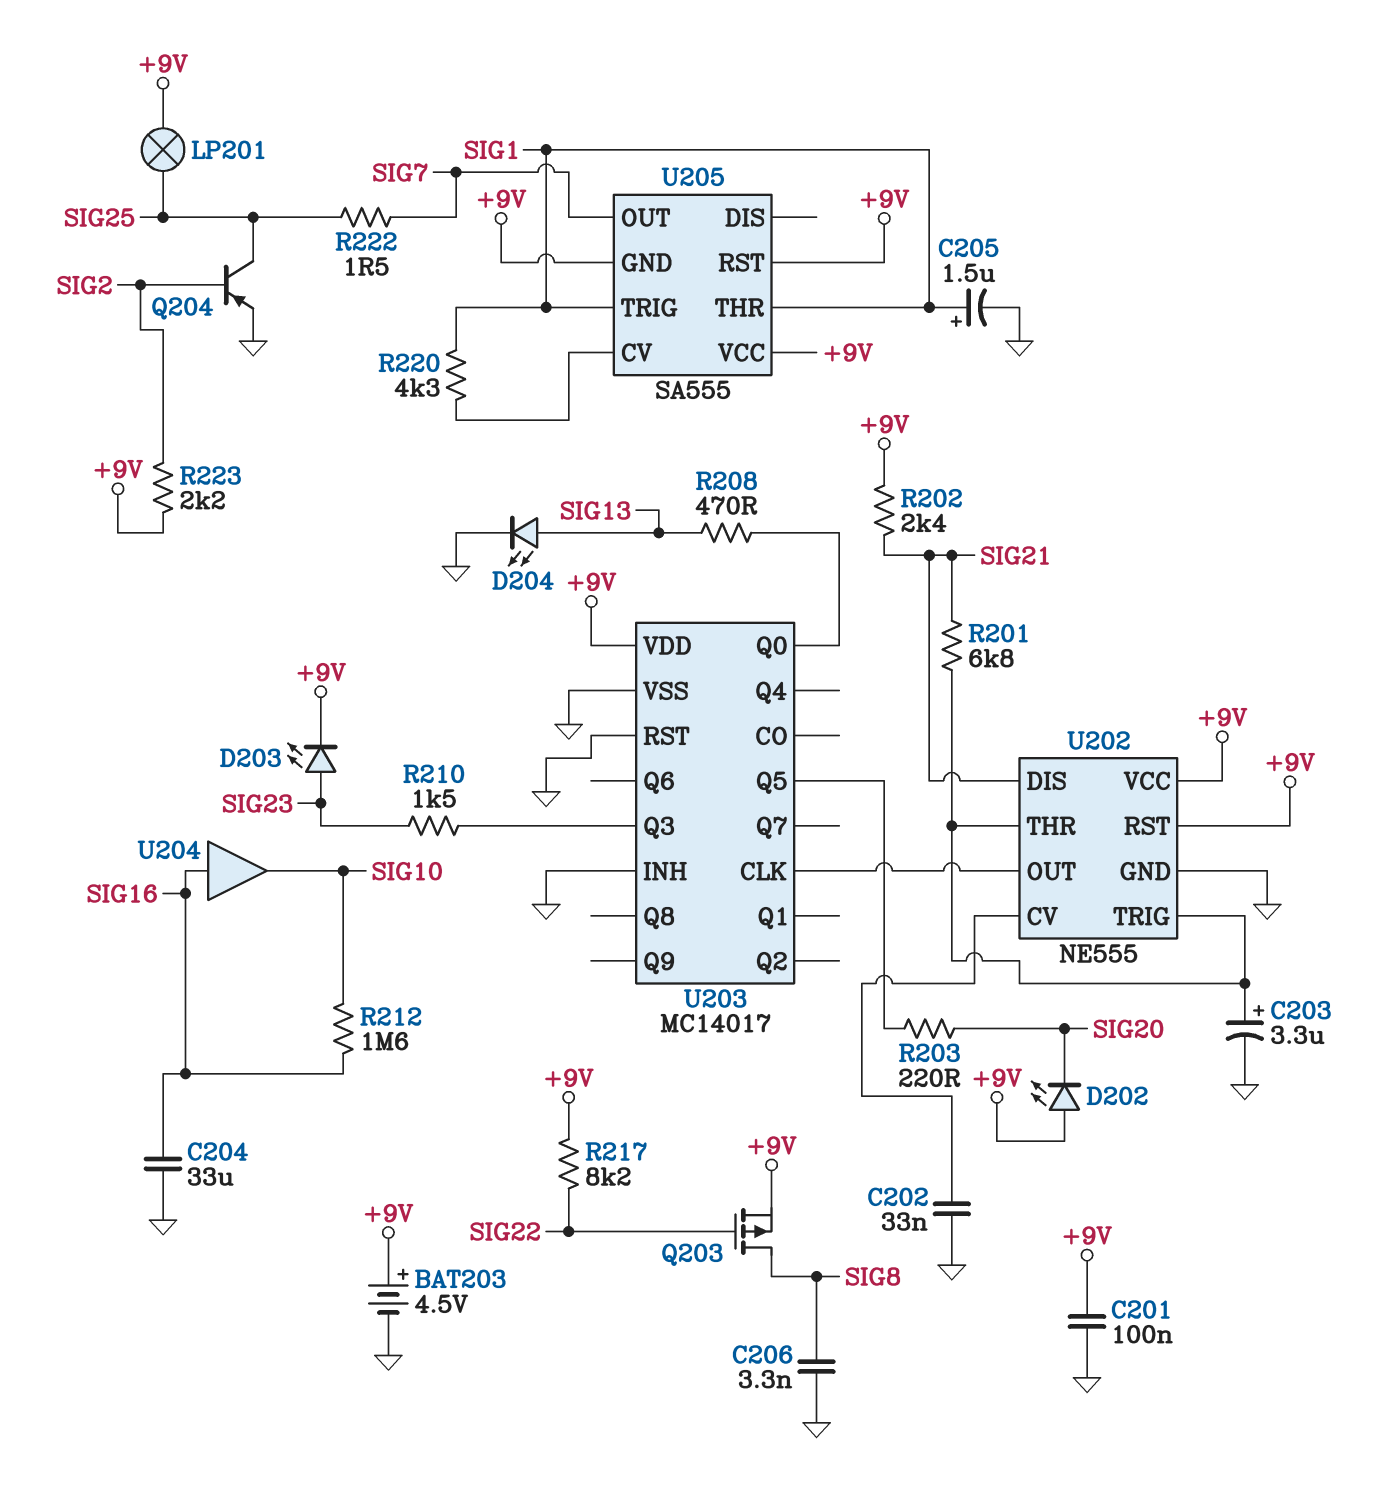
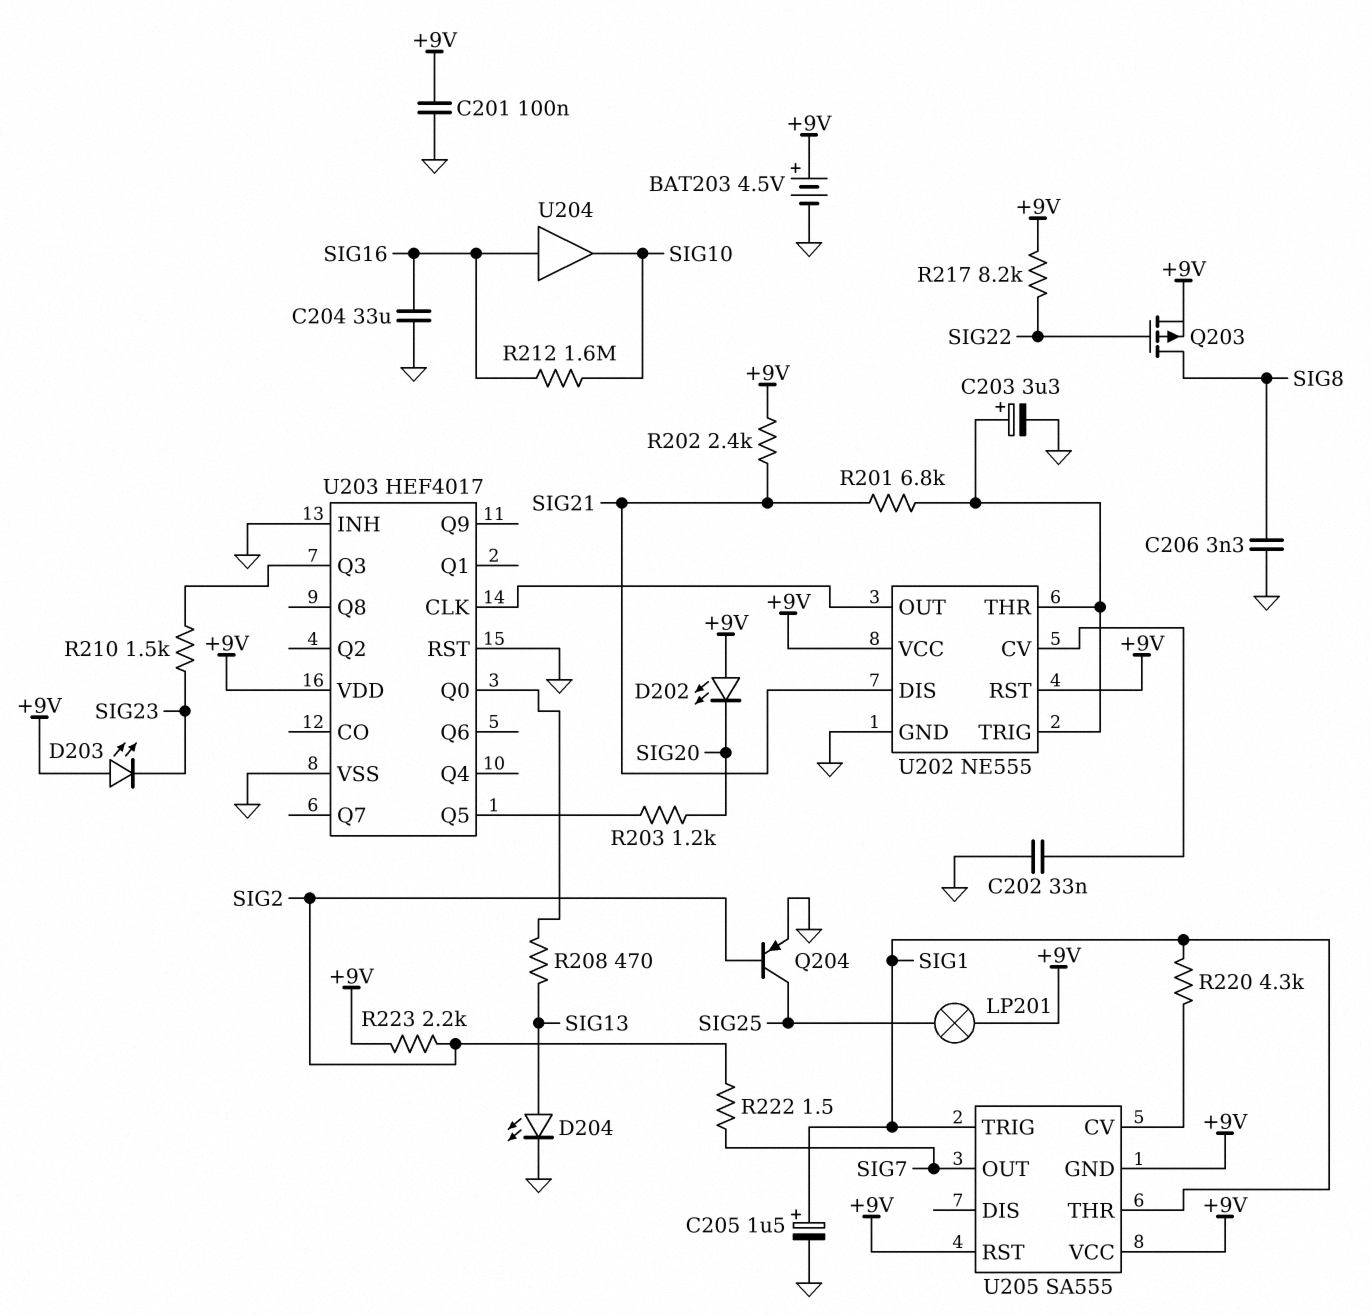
D203: LED (A SIG23, K +9V) -> LED (A +9V, K SIG23)
R203: 220 (SIG20, U203/Q5) -> 1.2k (SIG20, U203/Q5)
R222: 1.5 (SIG7, SIG25) -> 1.5 (SIG2, SIG7)
U203: MC14017 -> HEF4017

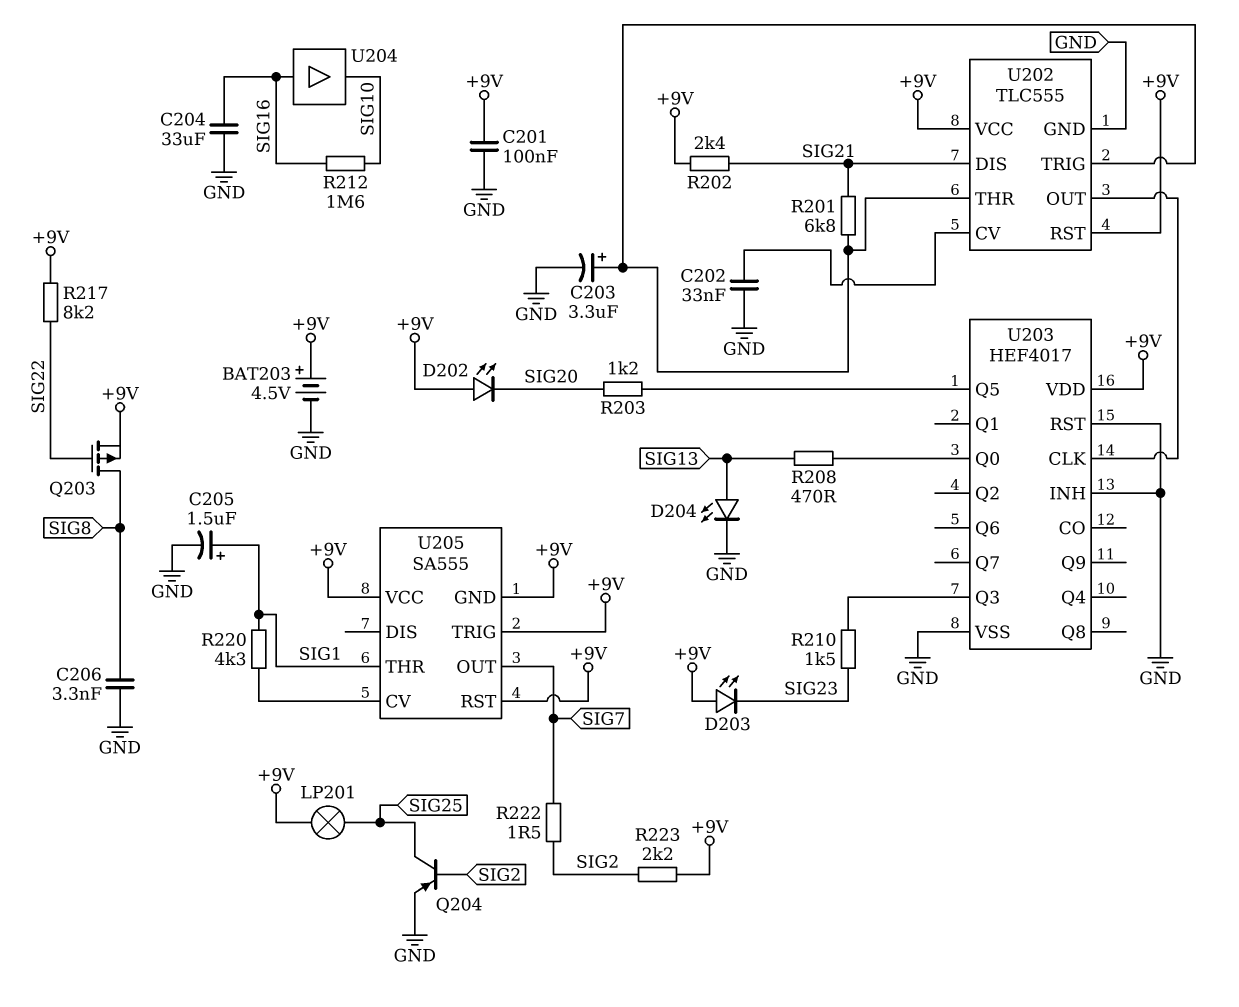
U202: NE555 -> TLC555
U205 pin TRIG: SIG1 -> +9V

